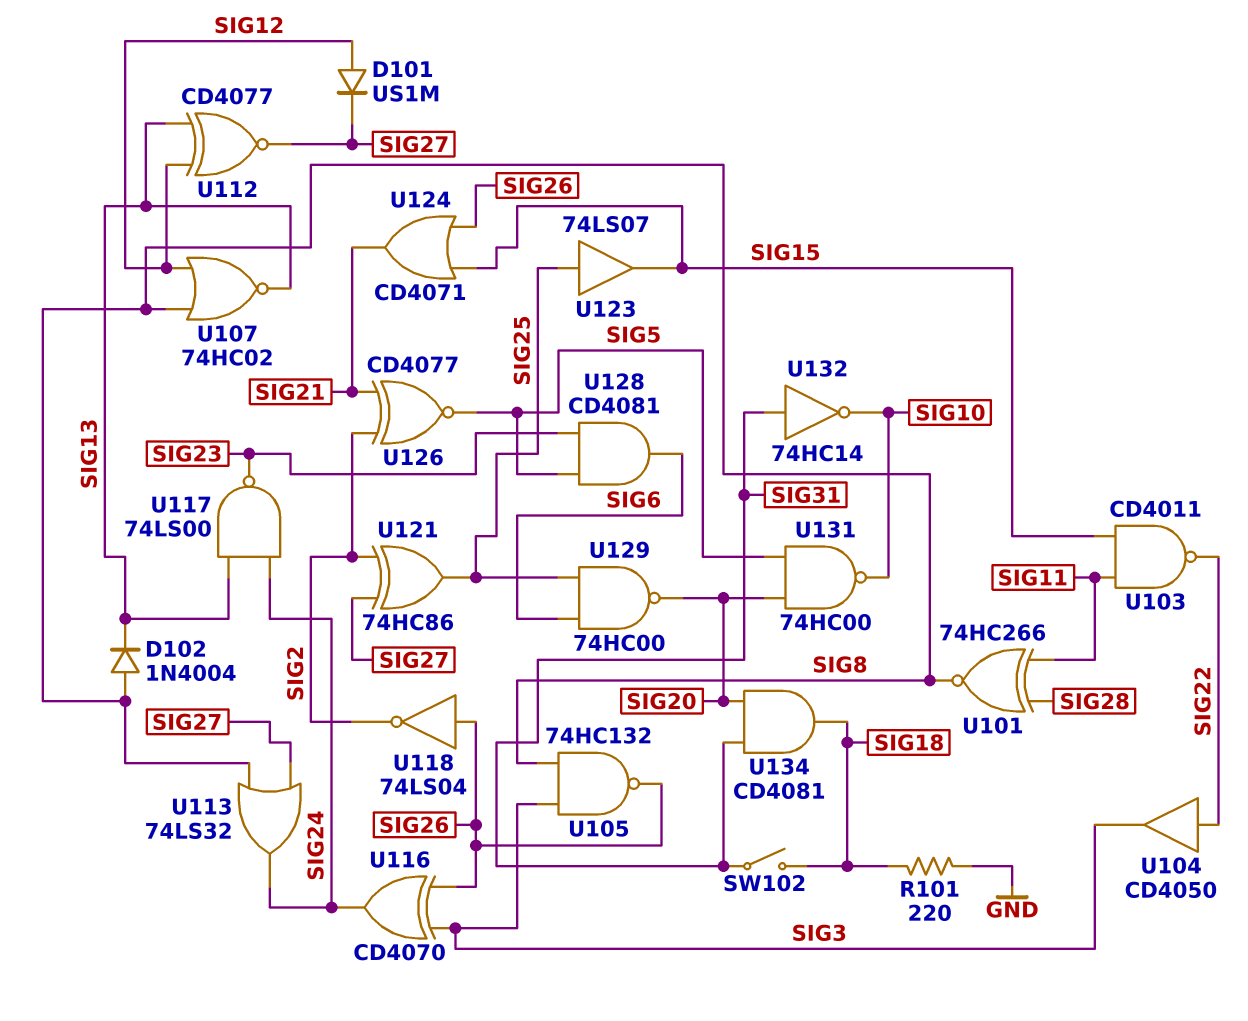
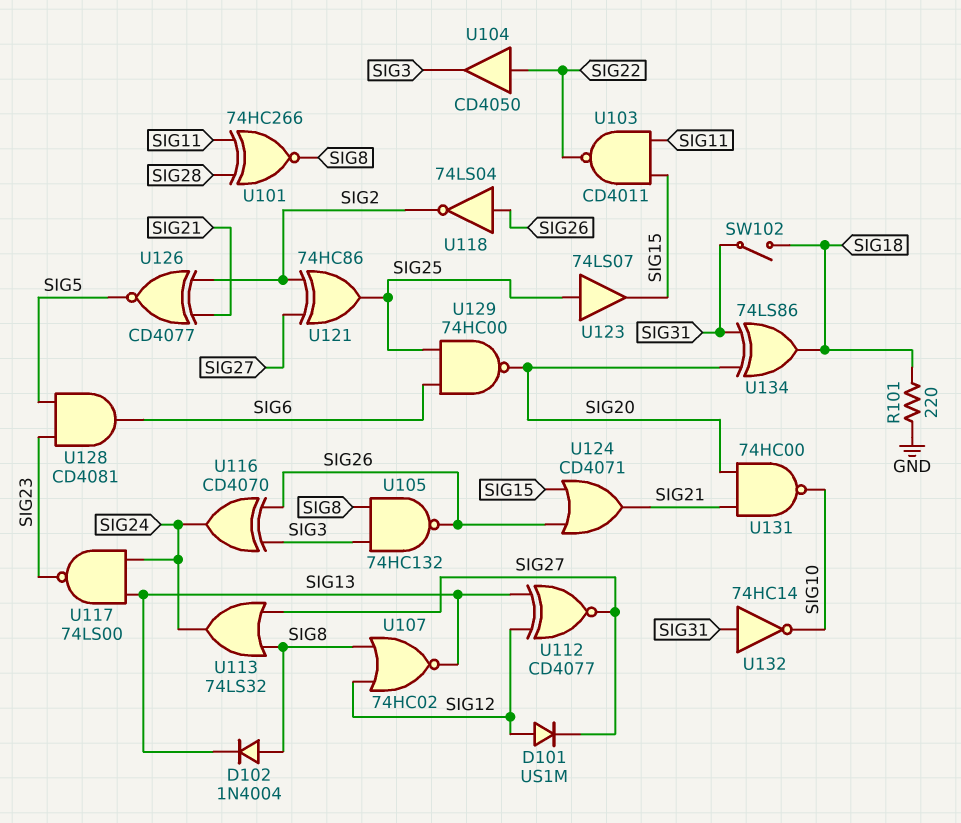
U131: NAND 74HC00 (in SIG5, in SIG20, out SIG10) -> NAND 74HC00 (in SIG20, in SIG21, out SIG10)
U134: AND CD4081 (in SIG20, in SIG31, out SIG18) -> XOR 74LS86 (in SIG20, in SIG31, out SIG18)

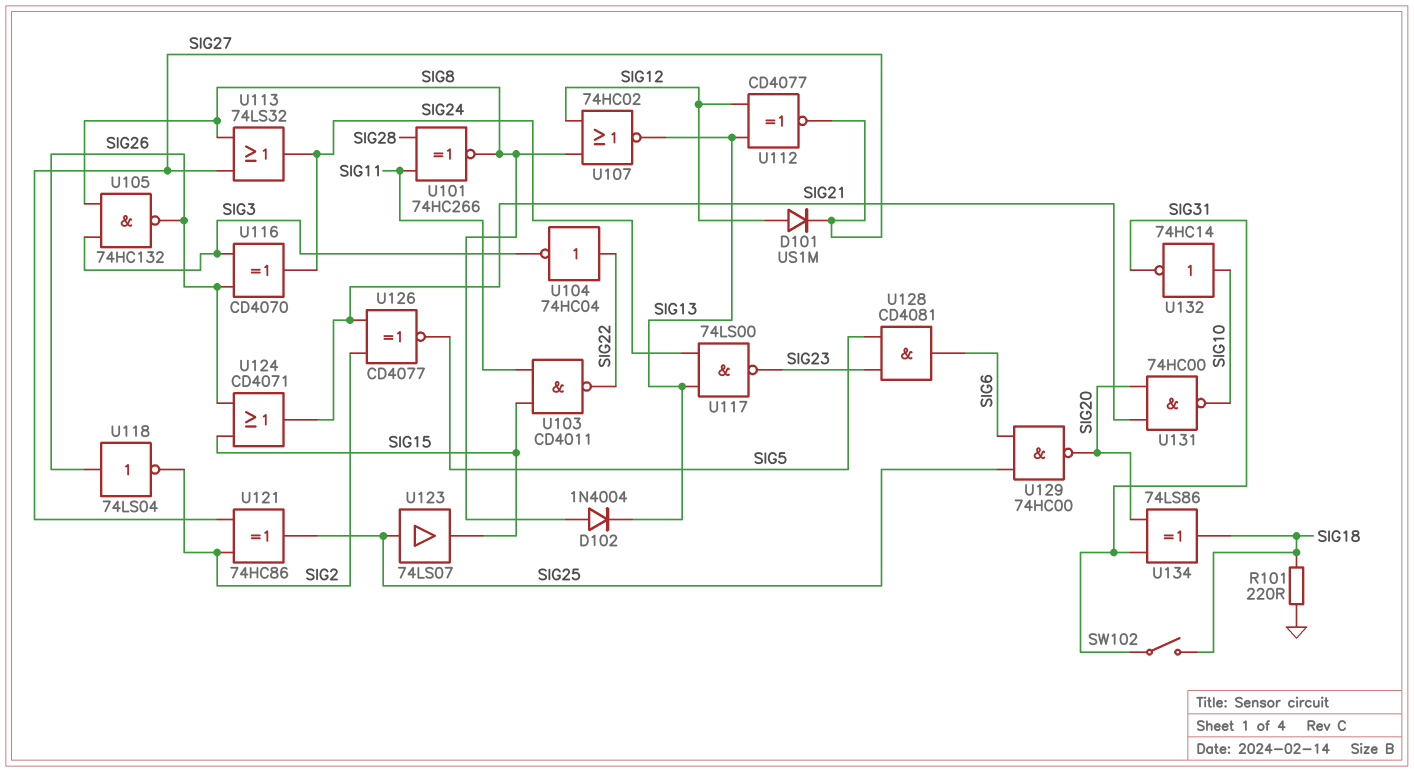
U104: buffer CD4050 (in SIG22, out SIG3) -> NOT 74HC04 (in SIG22, out SIG3)
U132: NOT 74HC14 (in SIG31, out SIG10) -> NOT 74HC14 (in SIG10, out SIG31)

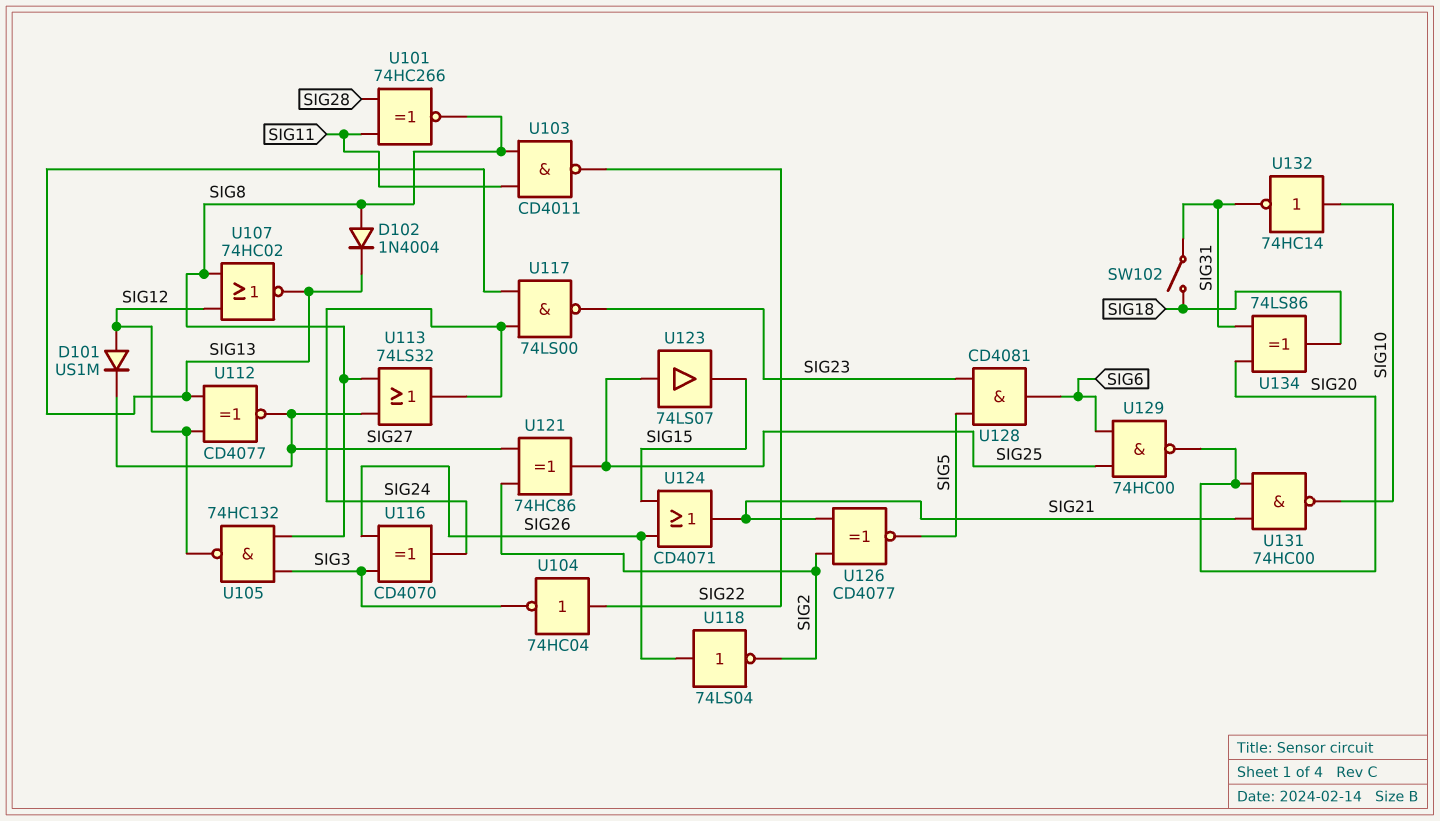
R101: 220 (GND, SIG18) -> none
U103: NAND CD4011 (in SIG11, in SIG15, out SIG22) -> NAND CD4011 (in SIG8, in SIG11, out SIG22)
U105: NAND 74HC132 (in SIG3, in SIG8, out SIG26) -> NAND 74HC132 (in SIG3, in SIG8, out SIG12)

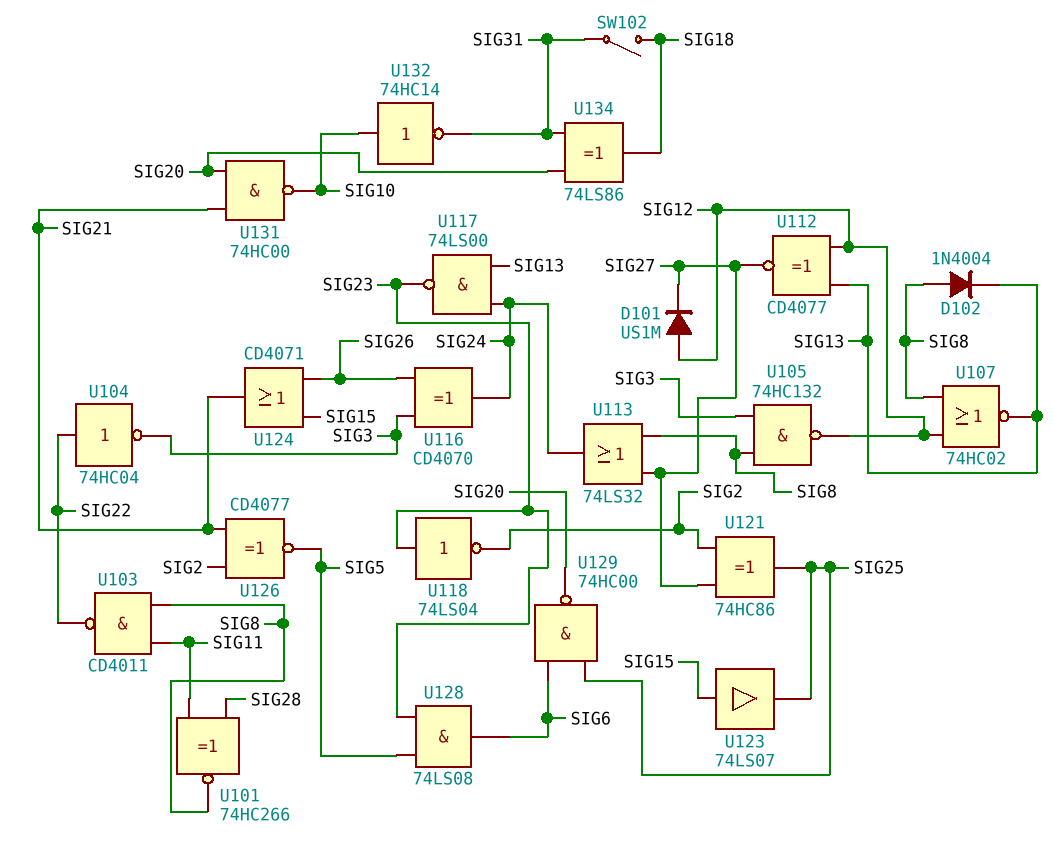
U118: NOT 74LS04 (in SIG26, out SIG2) -> NOT 74LS04 (in SIG23, out SIG2)
U123: buffer 74LS07 (in SIG25, out SIG15) -> buffer 74LS07 (in SIG15, out SIG25)
U128: AND CD4081 (in SIG5, in SIG23, out SIG6) -> AND 74LS08 (in SIG5, in SIG23, out SIG6)

